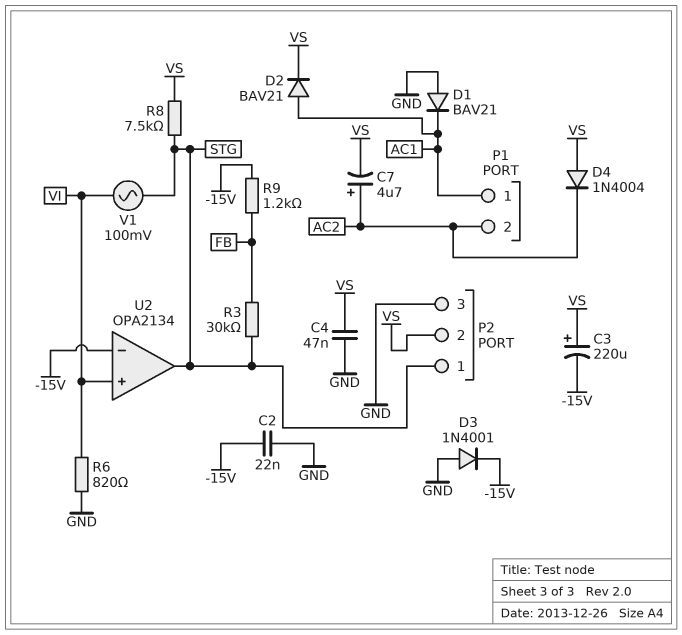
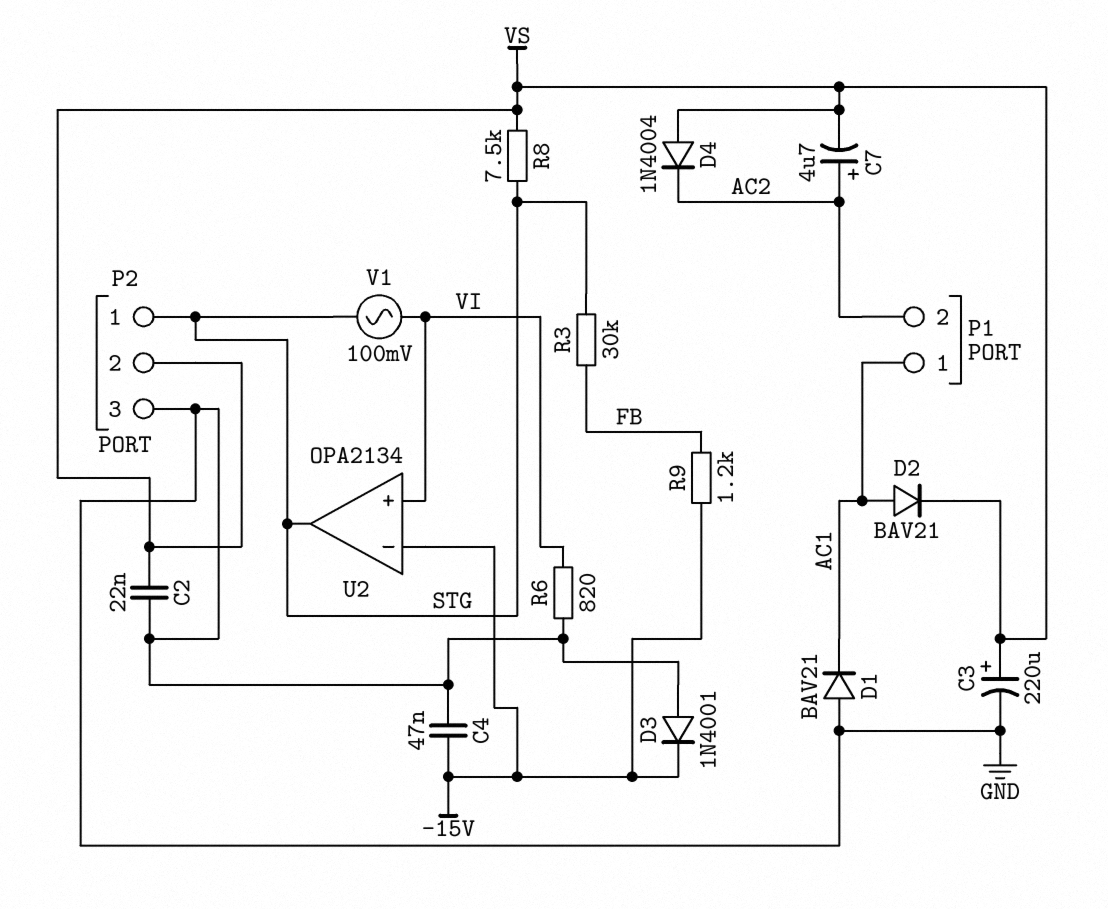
C2: 22nF (-15V, GND) -> 22nF (GND, VS)
C3: 220uF (plus VS, minus -15V) -> 220uF (plus VS, minus GND)
C4: 47nF (GND, VS) -> 47nF (-15V, GND)

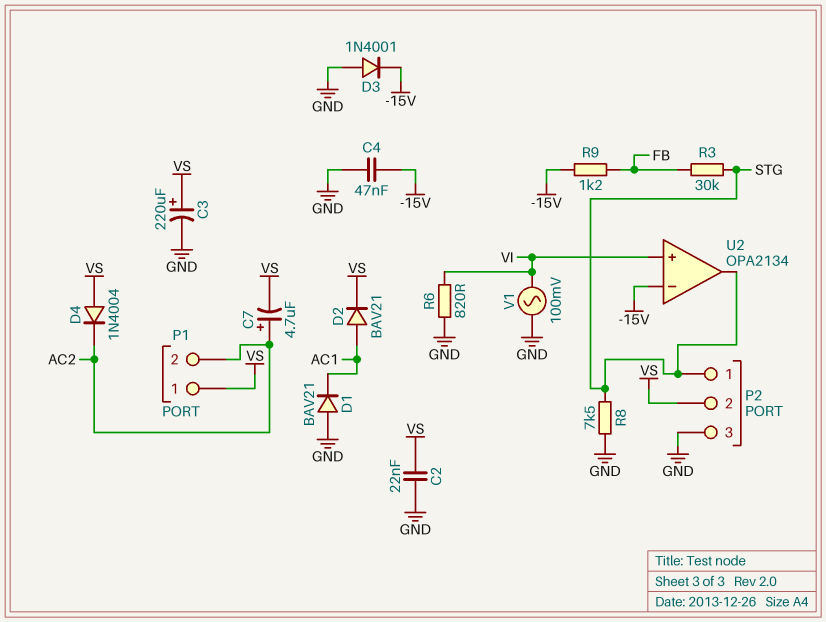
P1 pin 1: AC1 -> VS
R8: 7.5k (STG, VS) -> 7.5k (GND, STG)
V1: AC 100mV (STG, VI) -> AC 100mV (GND, VI)

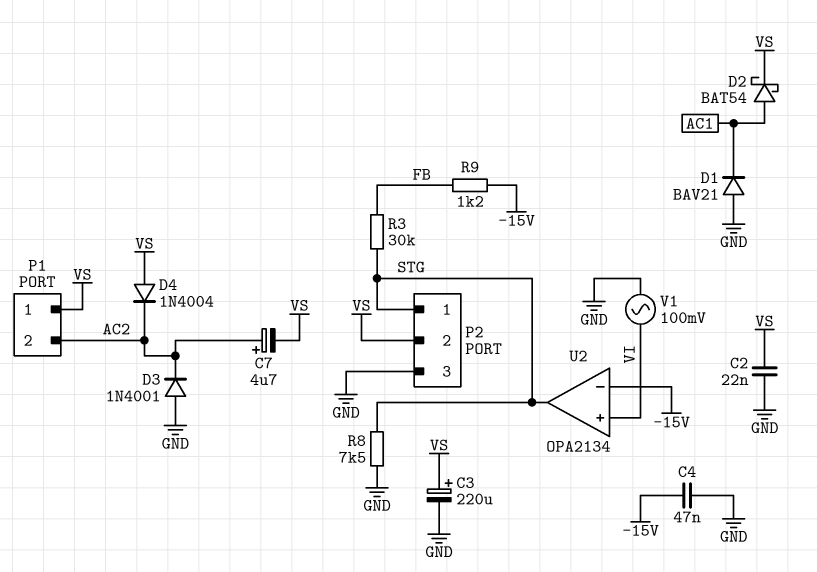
D2: diode BAV21 (A AC1, K VS) -> schottky BAT54 (A AC1, K VS)
D3: diode 1N4001 (A GND, K -15V) -> diode 1N4001 (A GND, K AC2)
R6: 820 (GND, VI) -> none

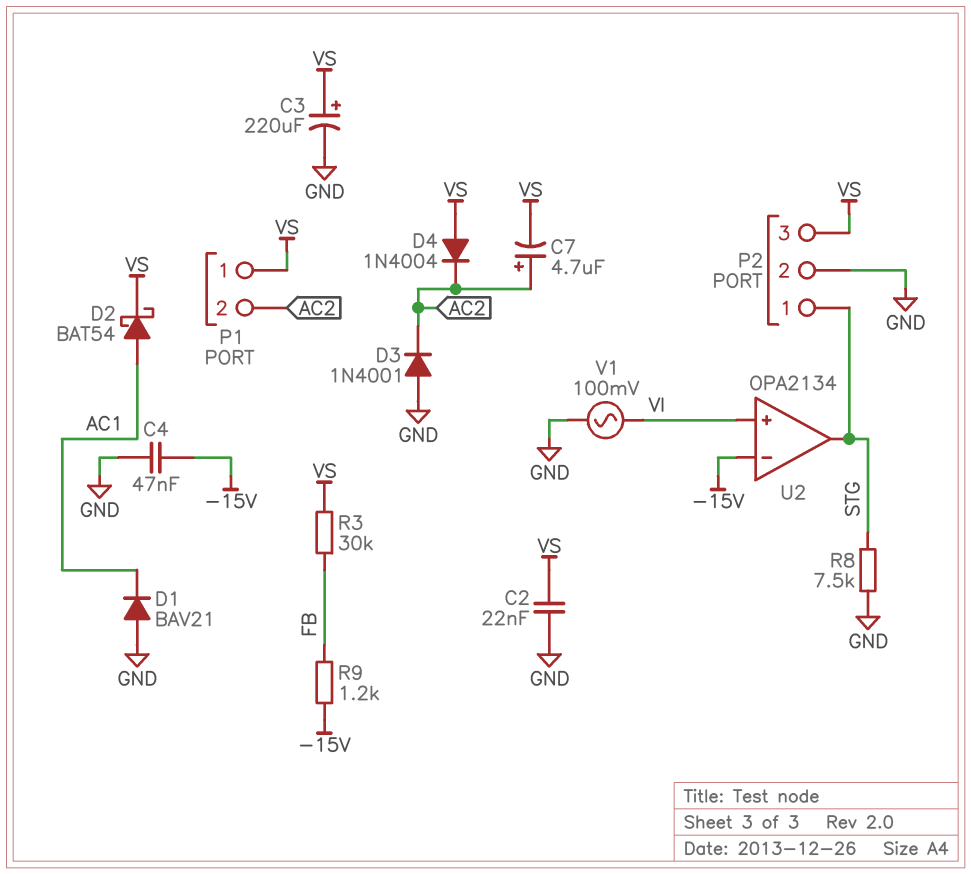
P2 pin 2: VS -> GND
P2 pin 3: GND -> VS
R3: 30k (FB, STG) -> 30k (FB, VS)

